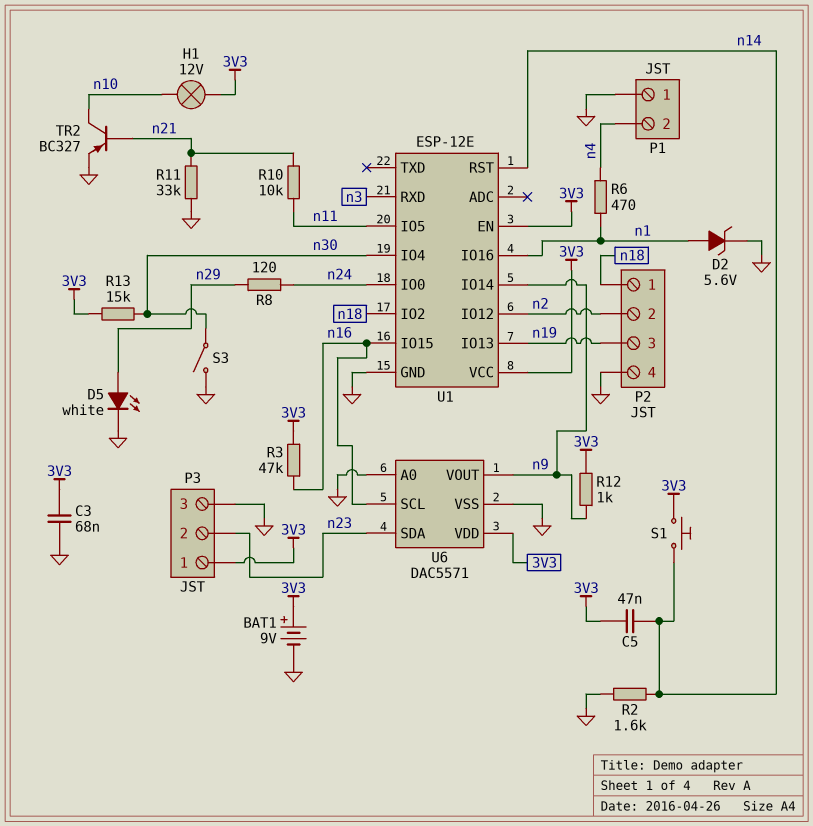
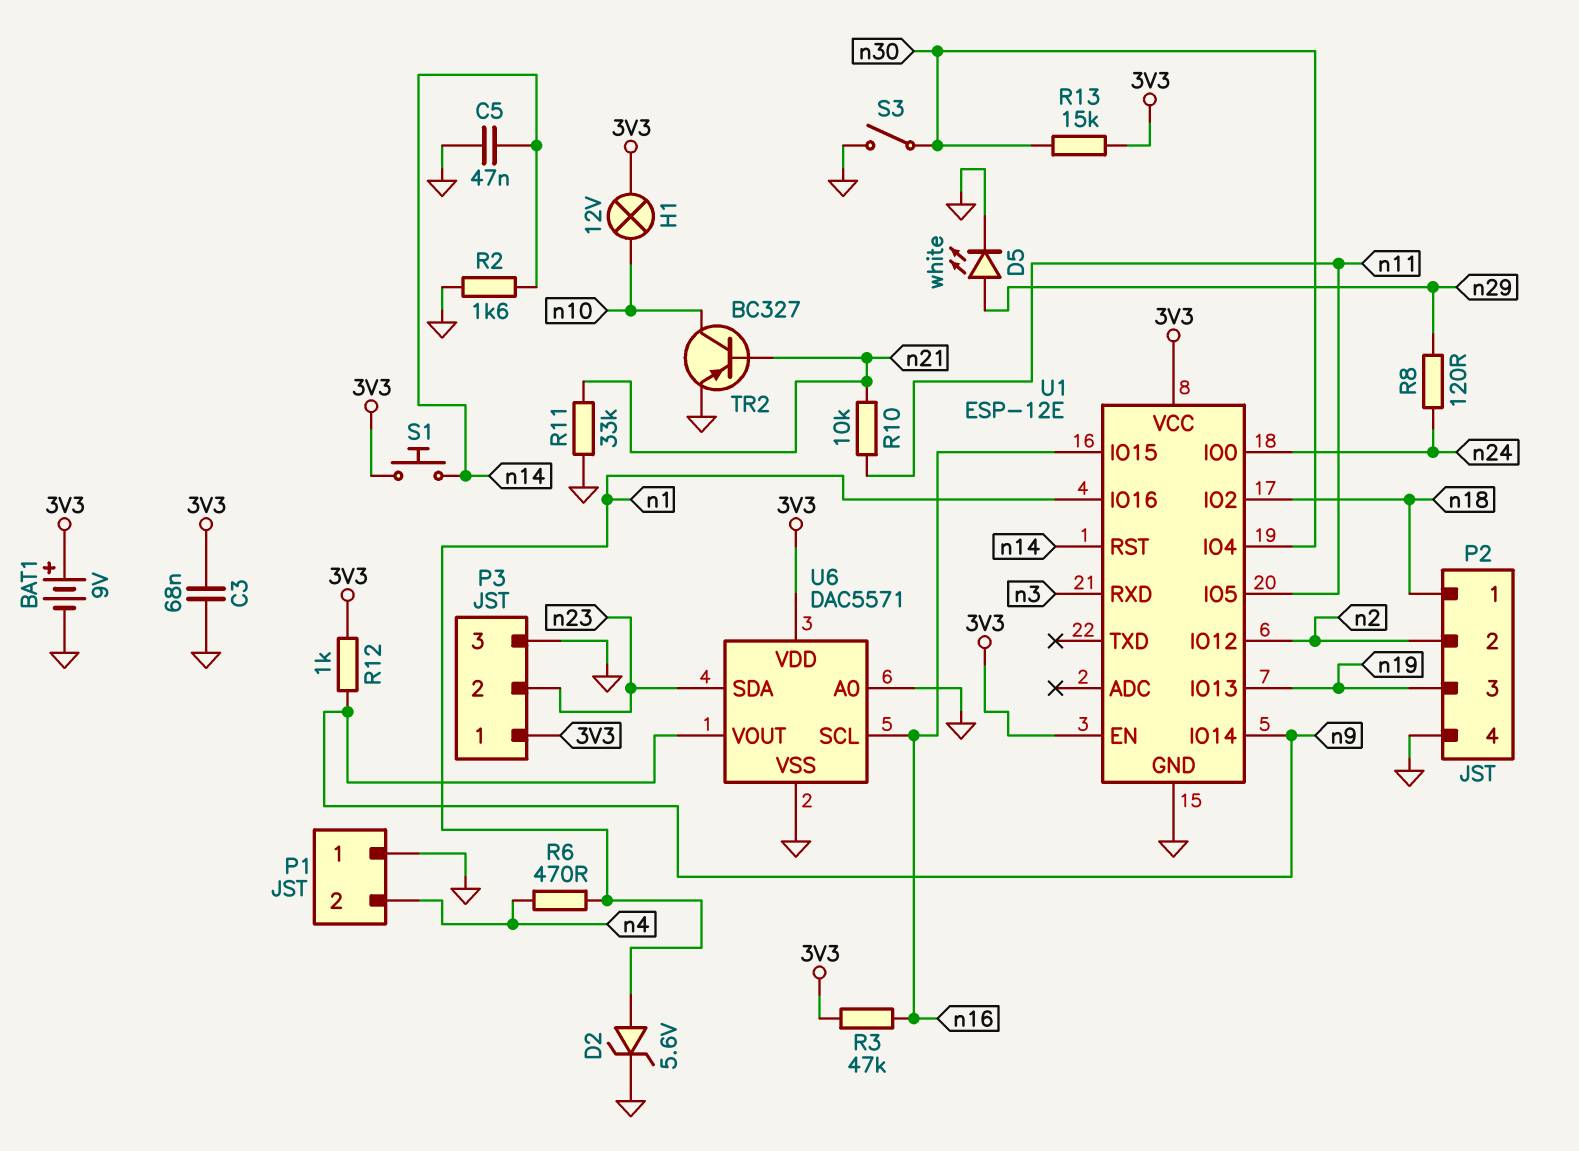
C5: 47nF (3V3, n14) -> 47nF (GND, n14)

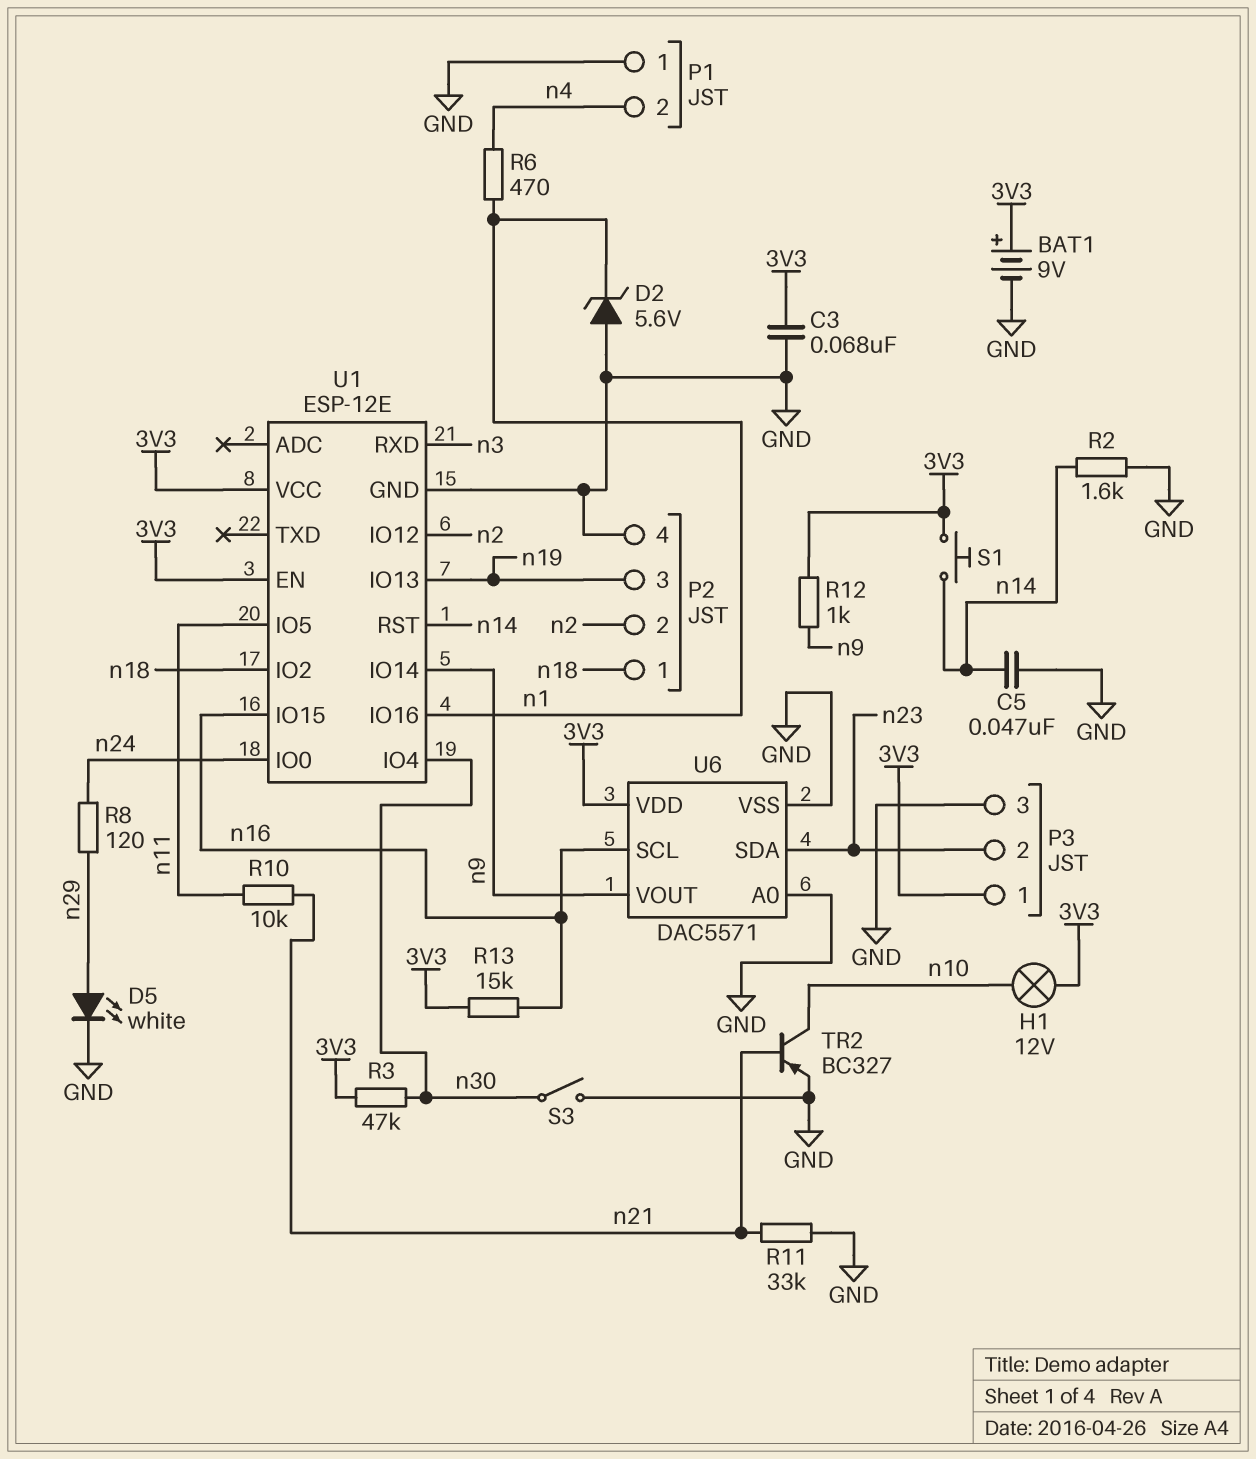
D2: zener 5.6V (A n1, K GND) -> zener 5.6V (A GND, K n1)
R3: 47k (3V3, n16) -> 47k (3V3, n30)
R13: 15k (3V3, n30) -> 15k (3V3, n16)

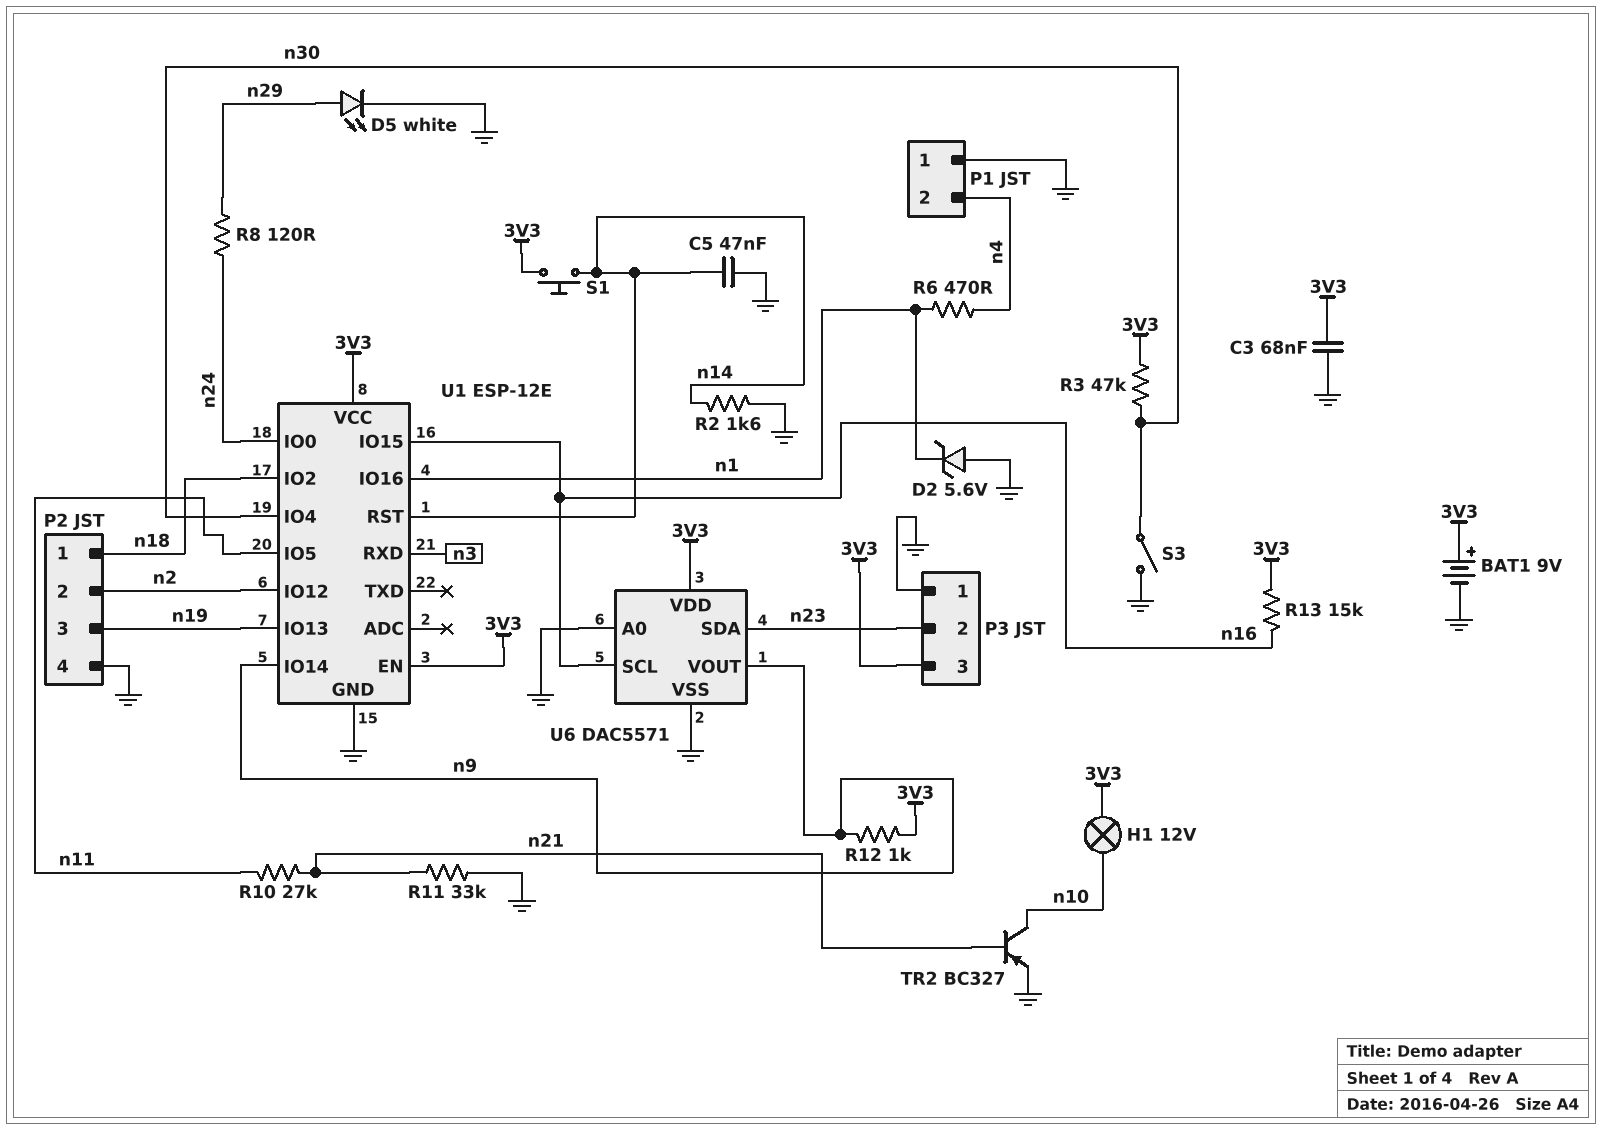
P3 pin 1: 3V3 -> GND
P3 pin 3: GND -> 3V3
R10: 10k (n11, n21) -> 27k (n11, n21)

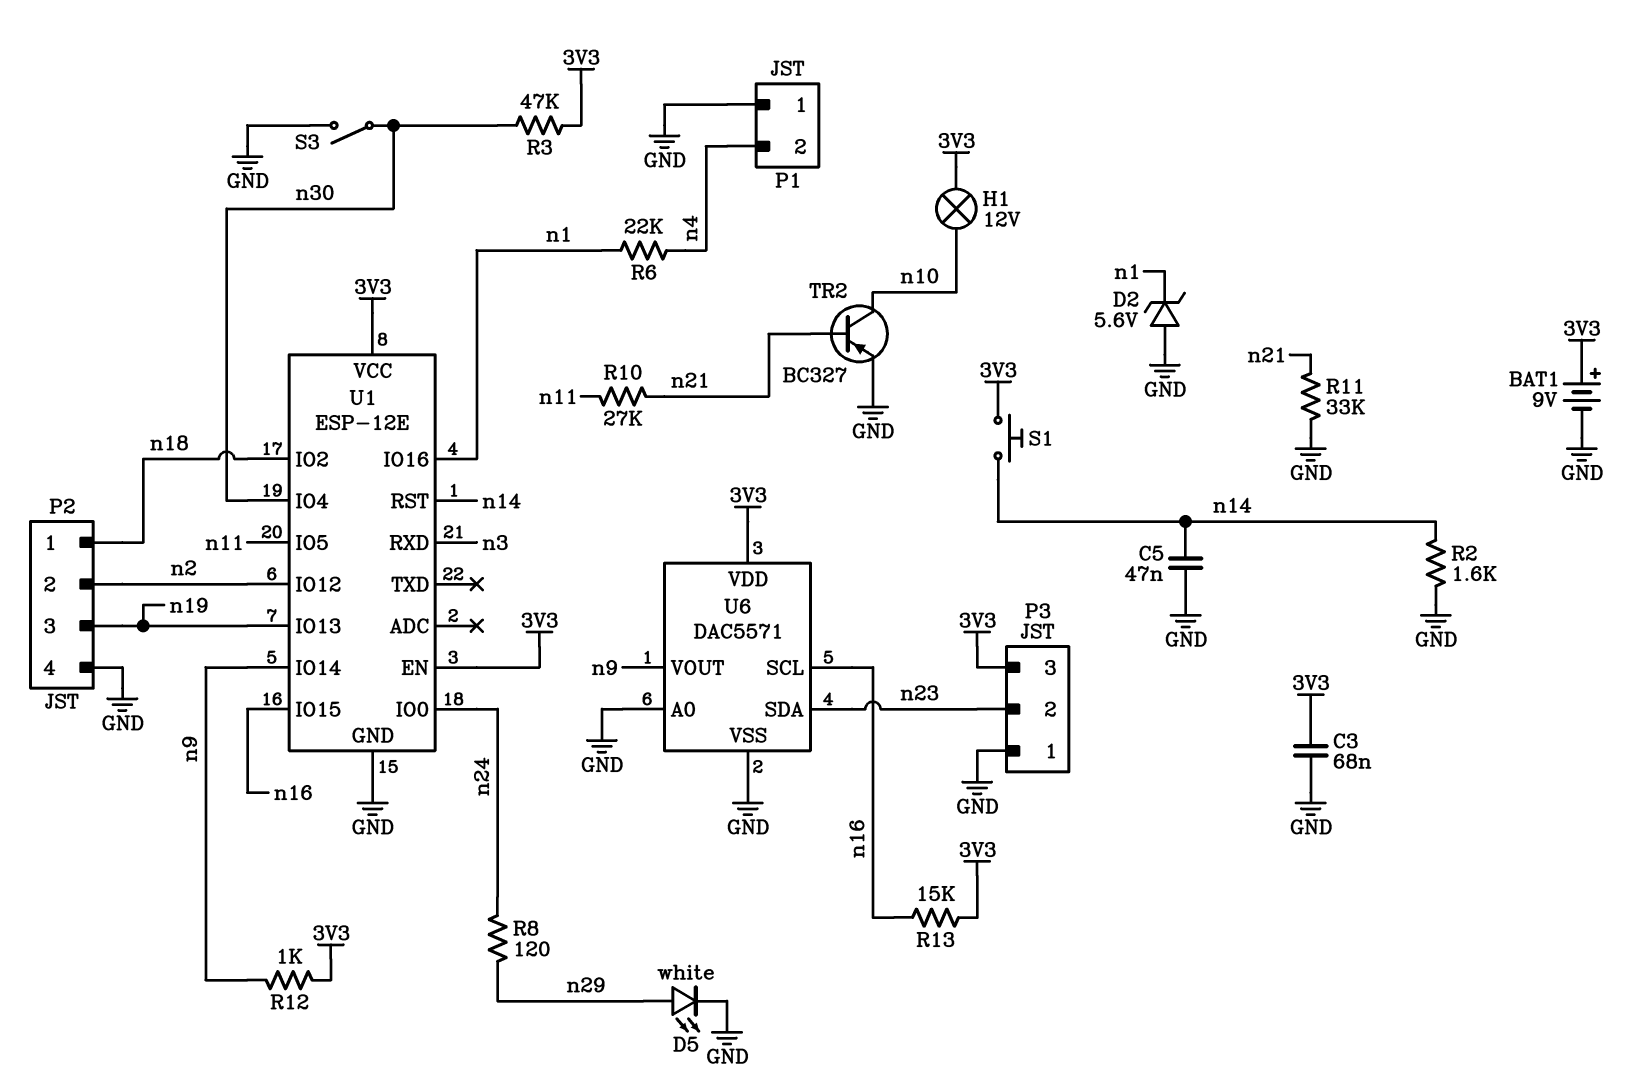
R6: 470 (n1, n4) -> 22k (n1, n4)

